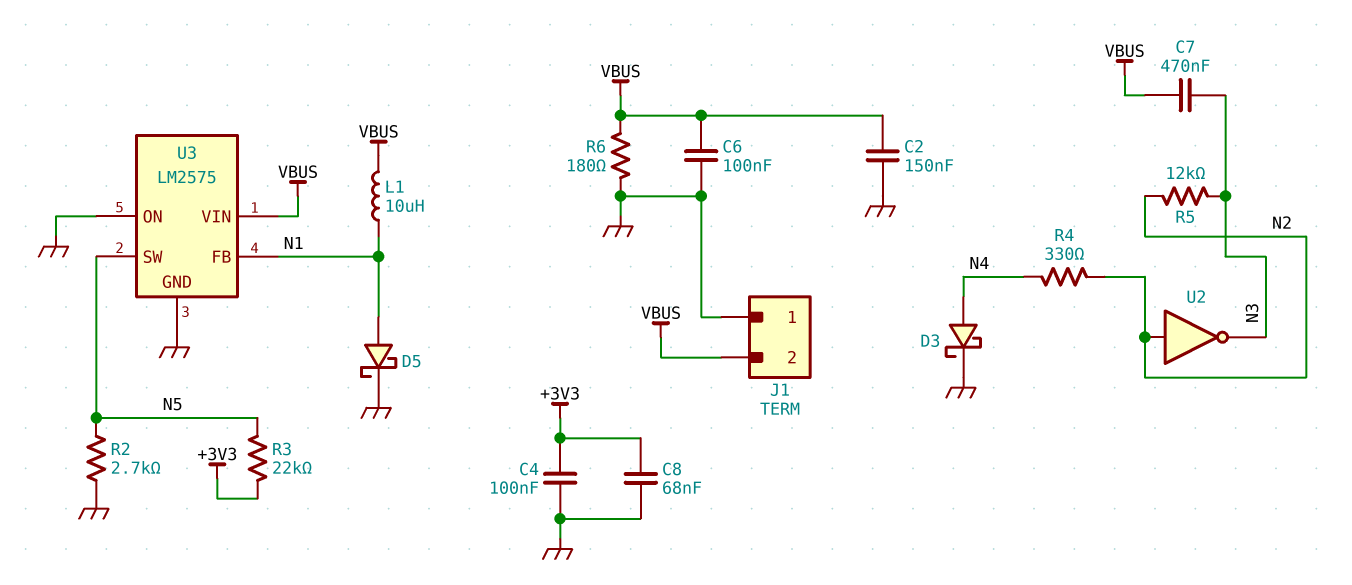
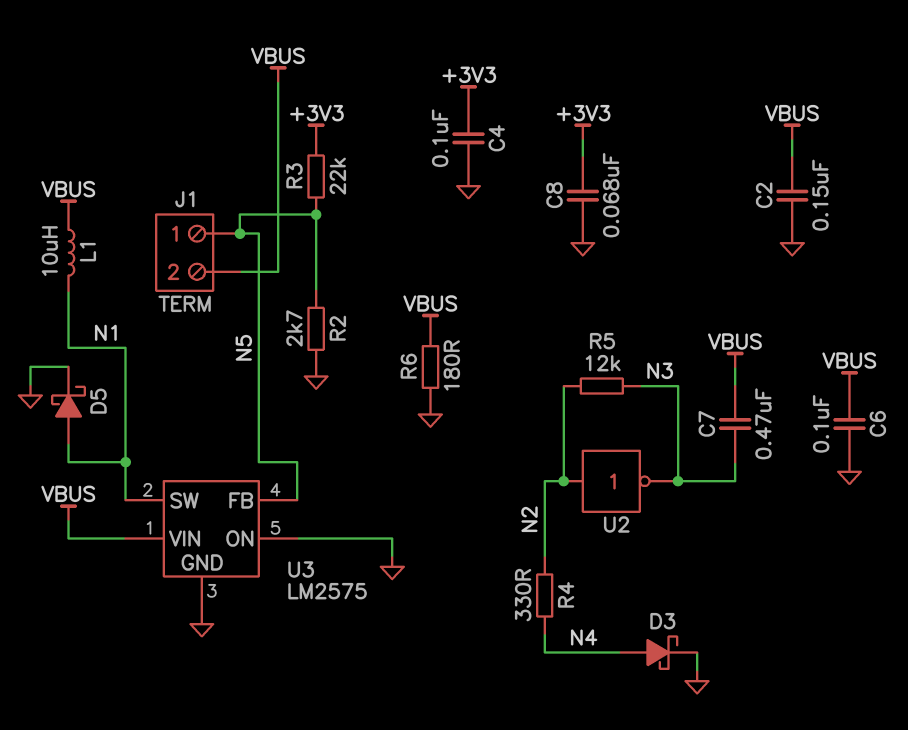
J1 pin 1: GND -> N5
U3 pin FB: N1 -> N5
U3 pin SW: N5 -> N1

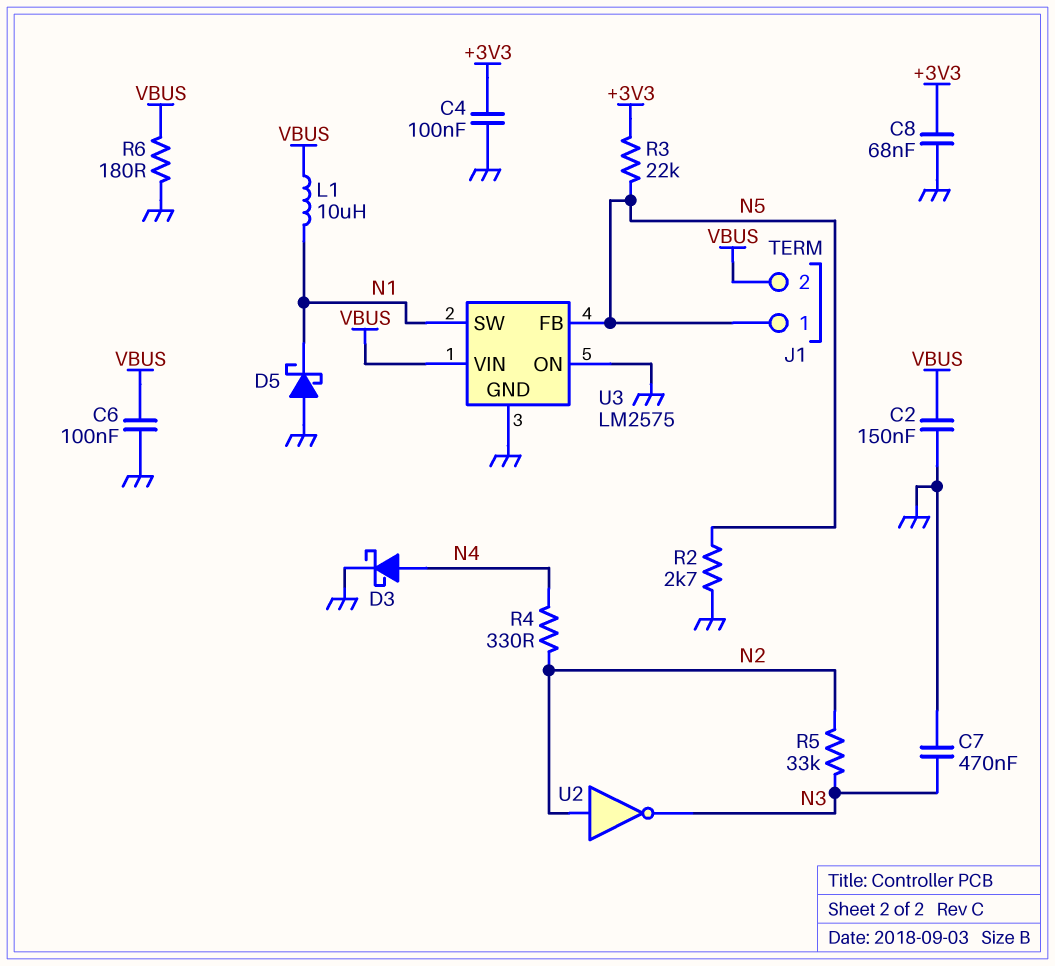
C7: 470nF (N3, VBUS) -> 470nF (GND, N3)
D5: schottky (A N1, K GND) -> schottky (A GND, K N1)
R5: 12k (N2, N3) -> 33k (N2, N3)

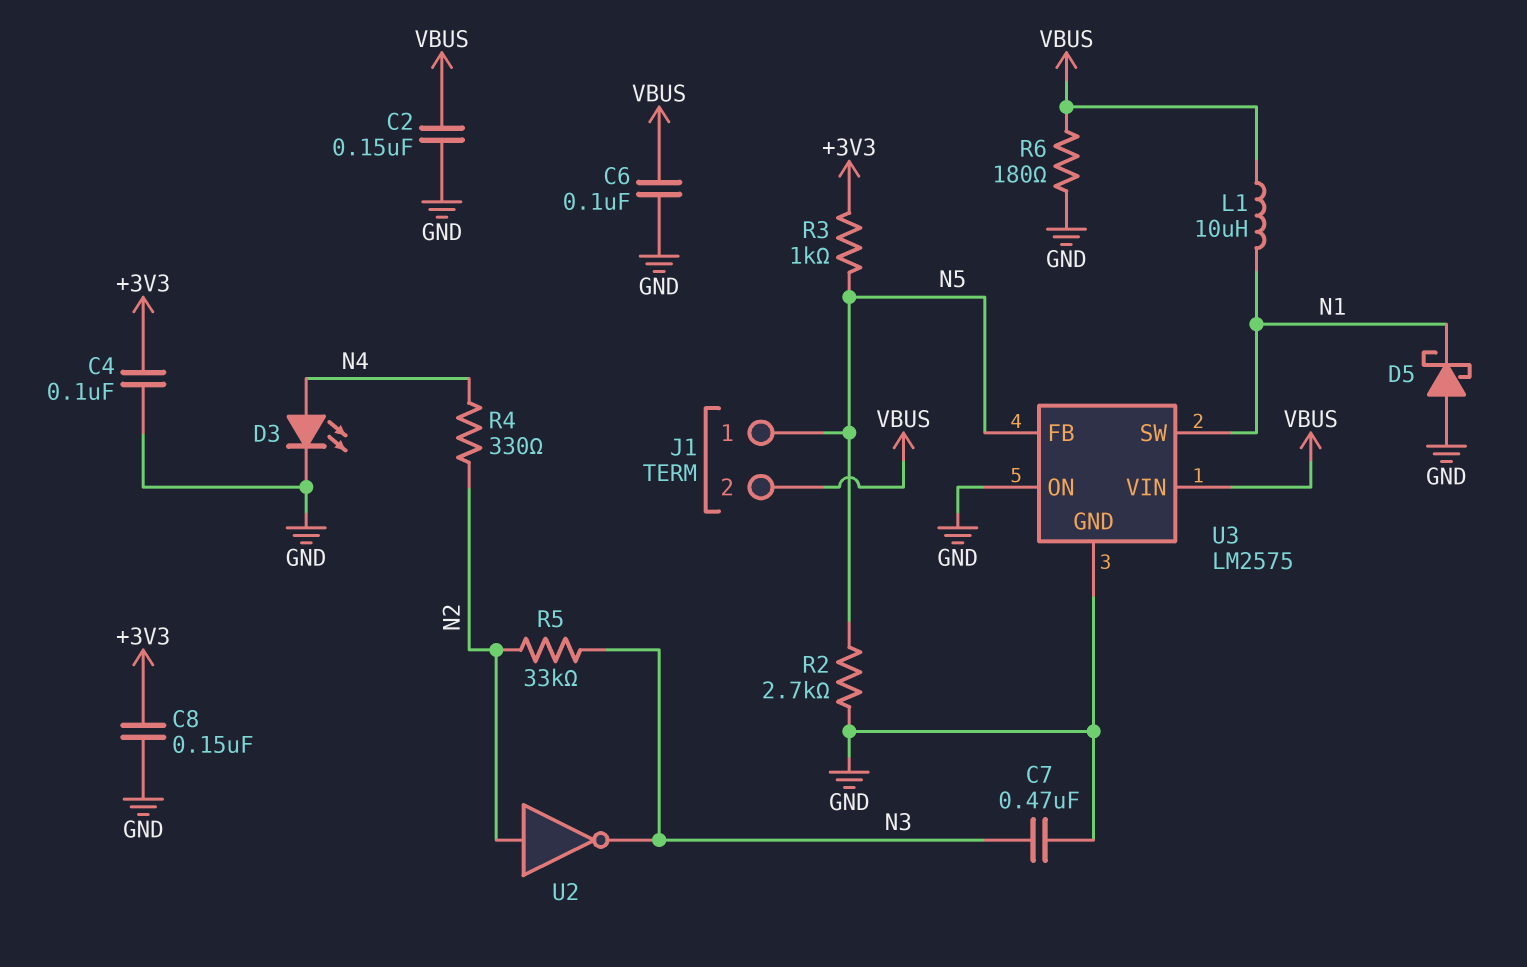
C8: 68nF (+3V3, GND) -> 150nF (+3V3, GND)
D3: schottky (A N4, K GND) -> LED (A N4, K GND)
R3: 22k (+3V3, N5) -> 1k (+3V3, N5)

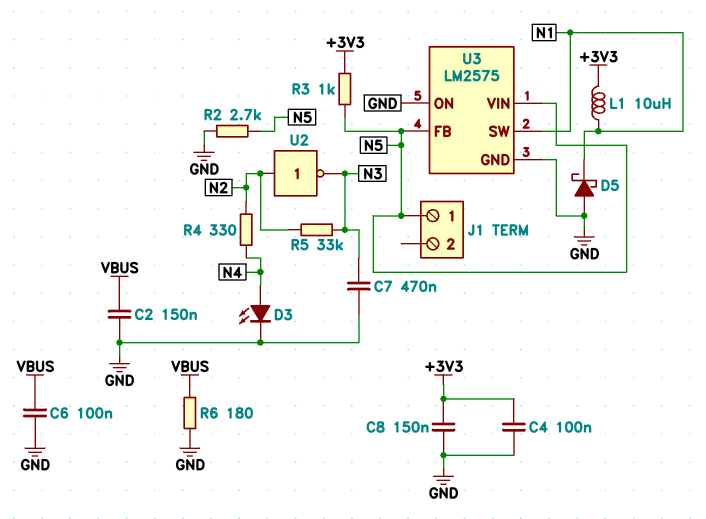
J1 pin 2: VBUS -> none
L1: 10uH (N1, VBUS) -> 10uH (+3V3, N1)
U3 pin VIN: VBUS -> N5

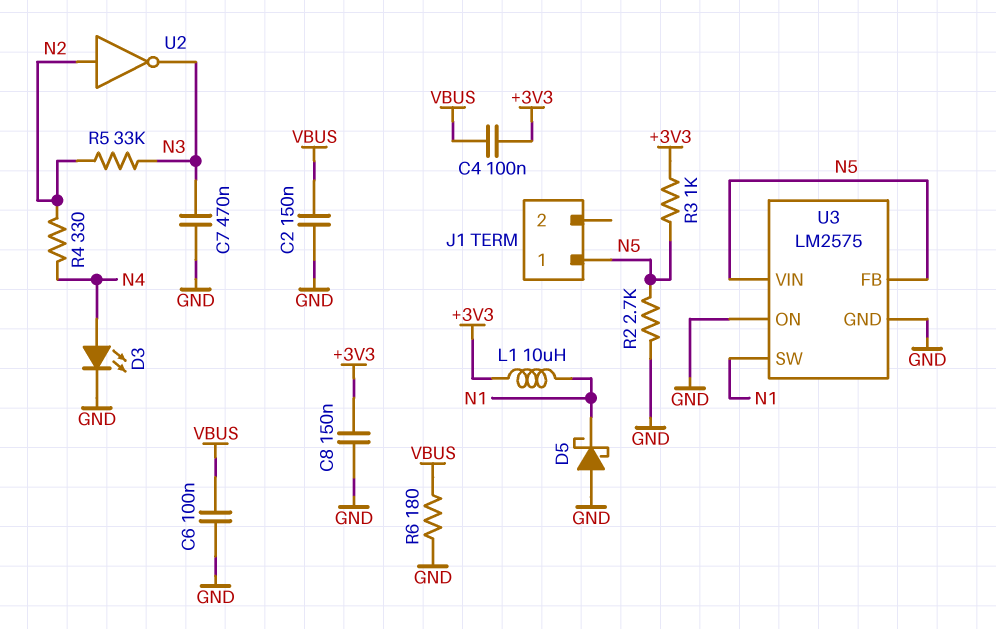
C4: 100nF (+3V3, GND) -> 100nF (+3V3, VBUS)

